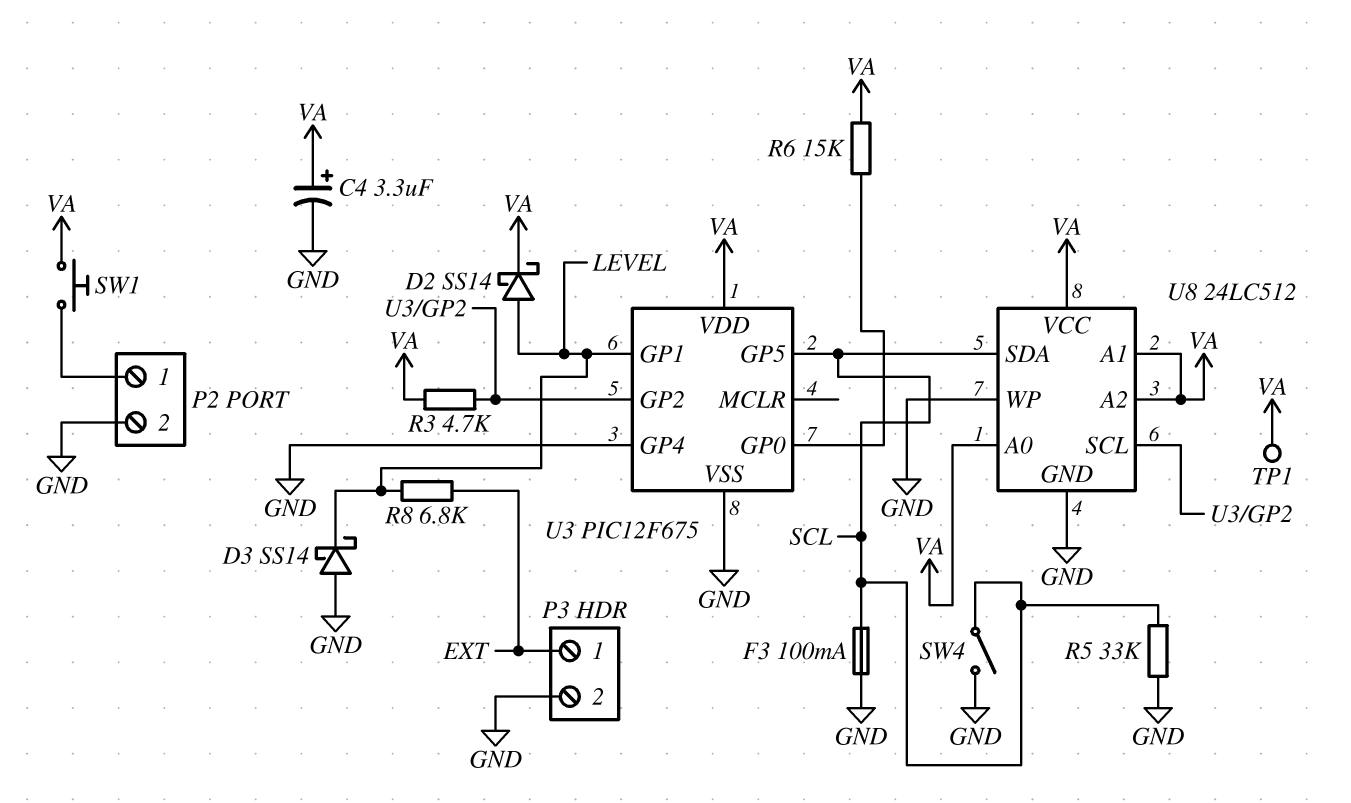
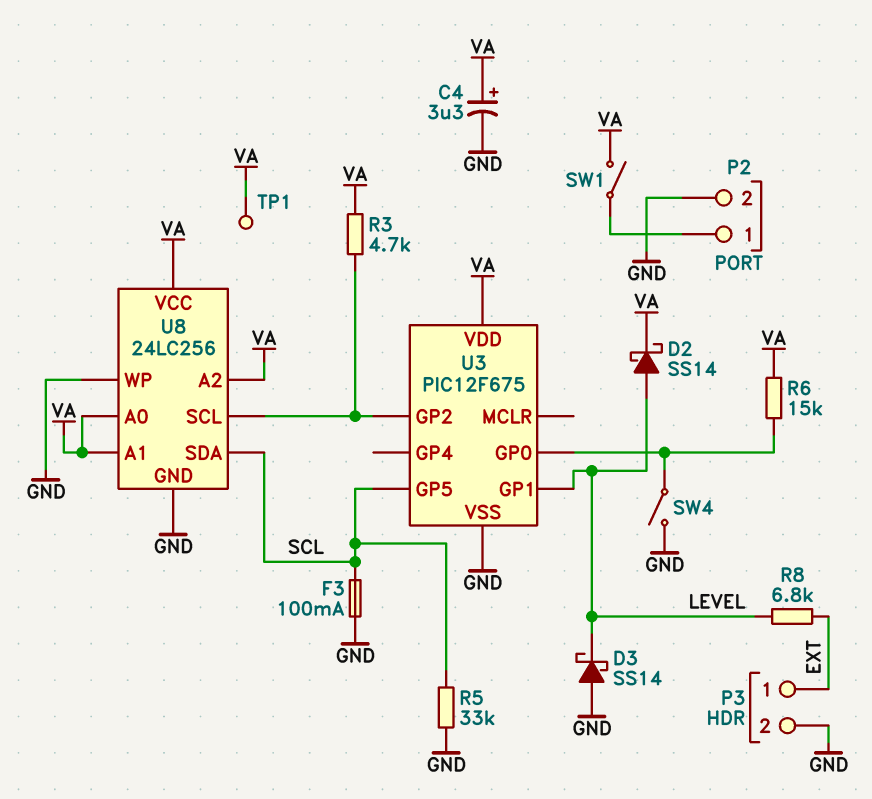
SW1: button (P2/1, VA) -> switch (P2/1, VA)
SW4: switch (GND, SCL) -> switch (GND, U3/GP0)
U3 pin GP4: GND -> none
U8: 24LC512 -> 24LC256

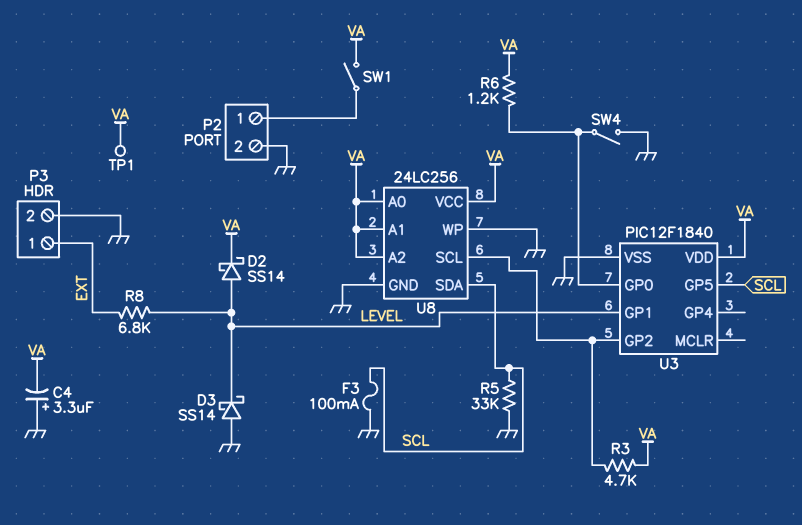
C4: 3.3uF (plus VA, minus GND) -> 3.3uF (plus GND, minus VA)
R6: 15k (U3/GP0, VA) -> 1.2k (U3/GP0, VA)
U3: PIC12F675 -> PIC12F1840

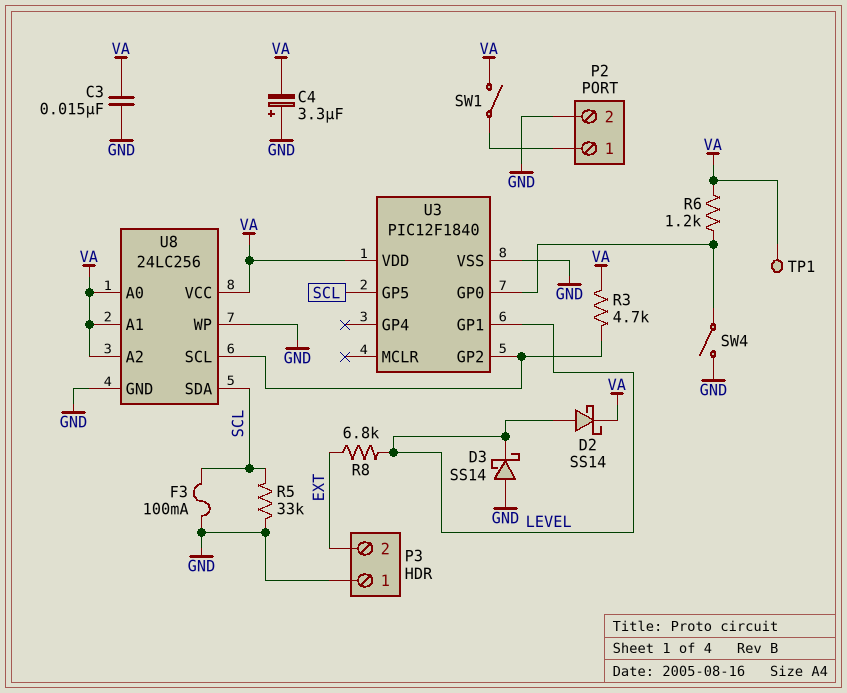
C3: none -> 15nF (GND, VA)
P3 pin 1: EXT -> GND
P3 pin 2: GND -> EXT

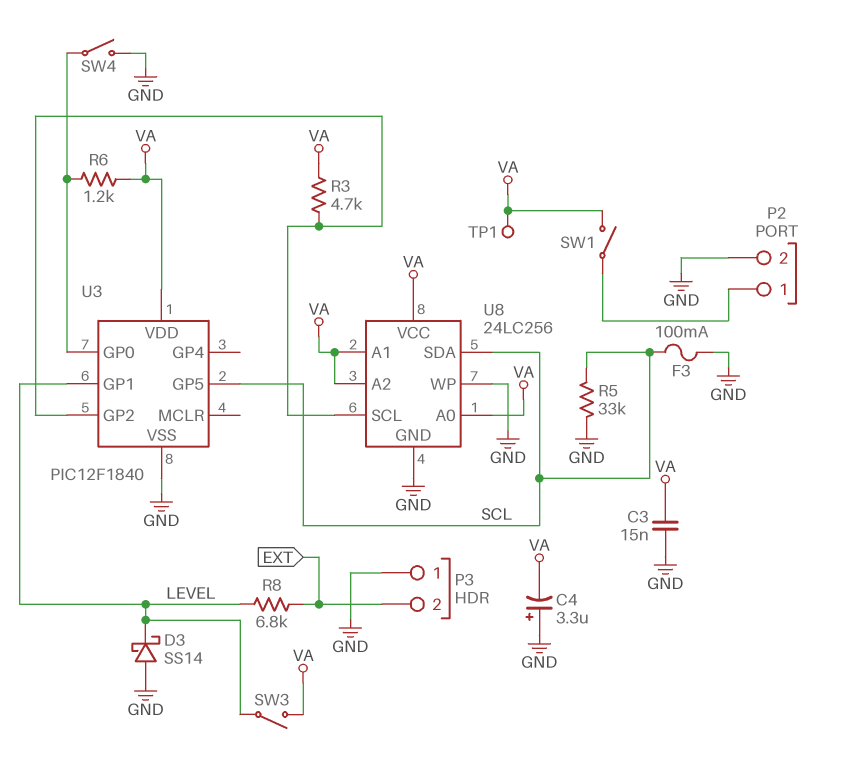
D2: schottky SS14 (A LEVEL, K VA) -> none
SW3: none -> switch (LEVEL, VA)

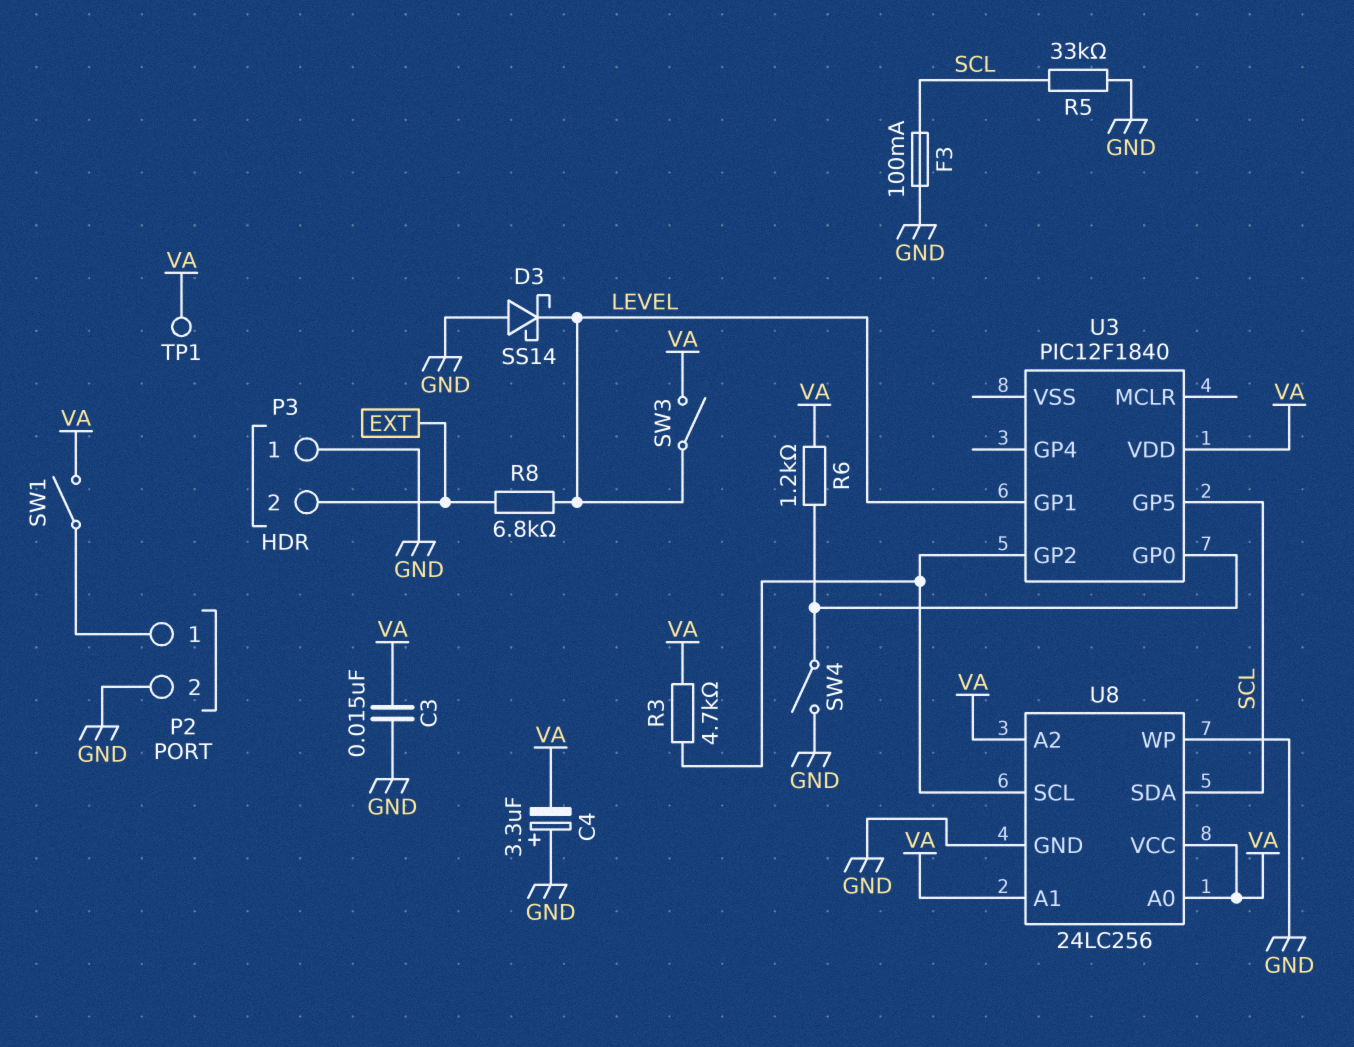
U3 pin VSS: GND -> none

